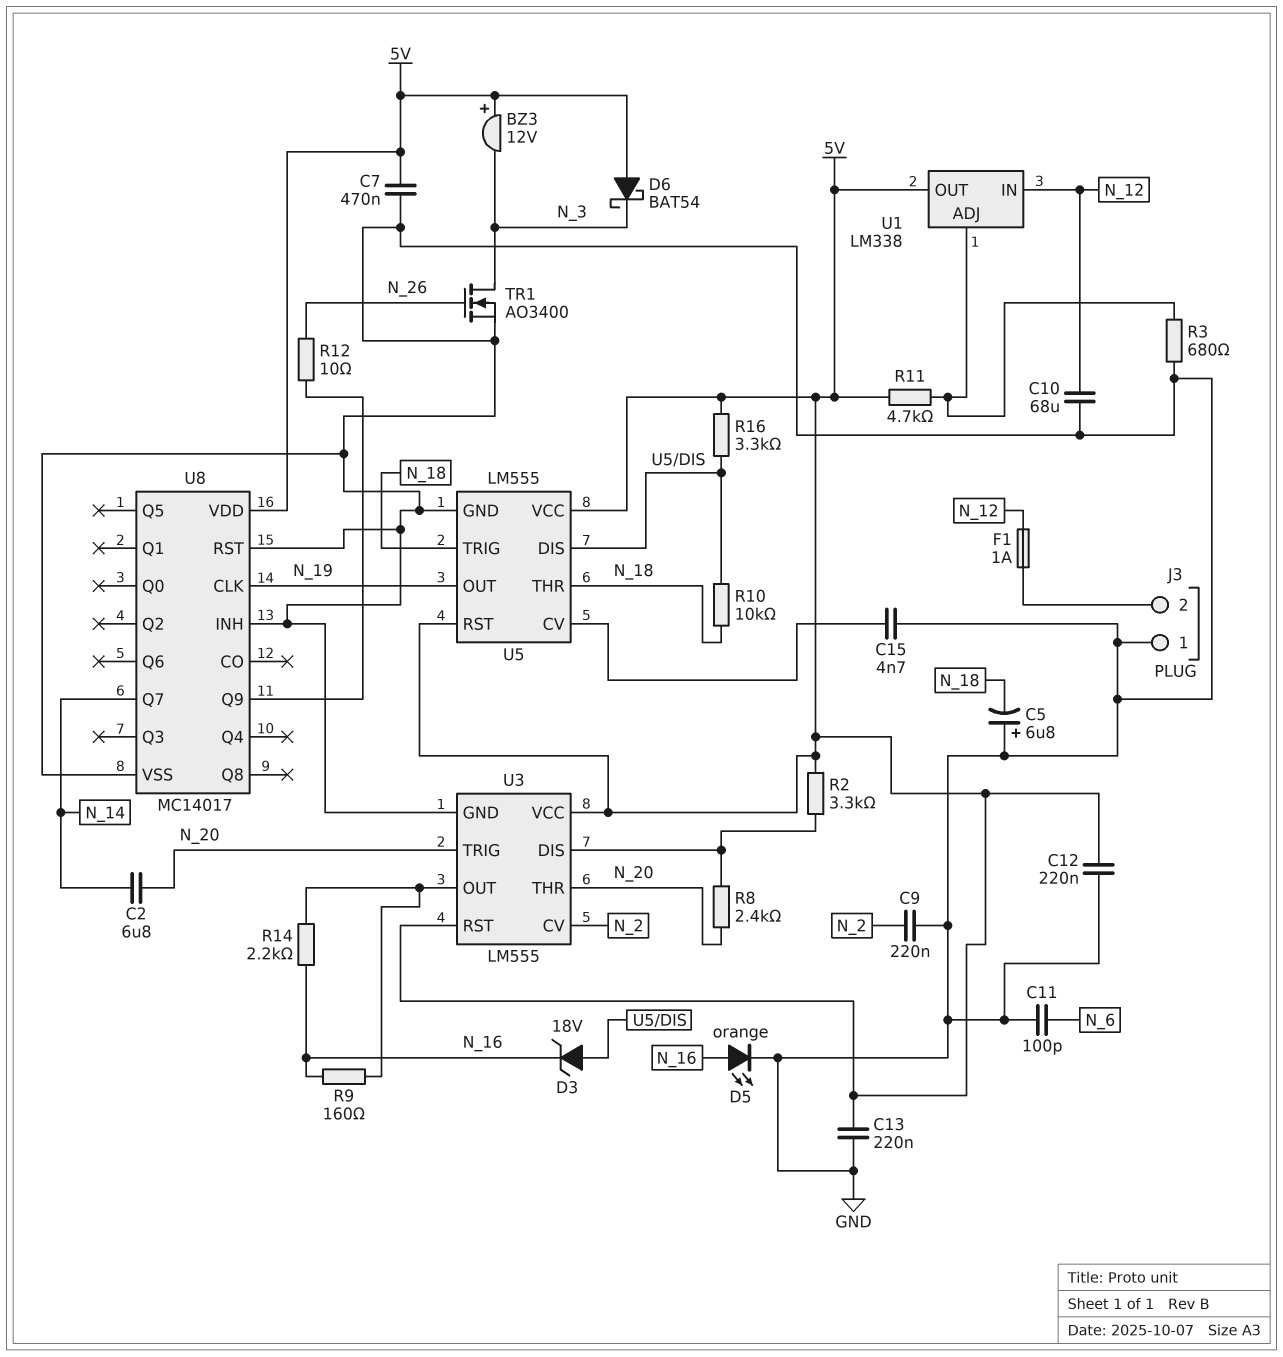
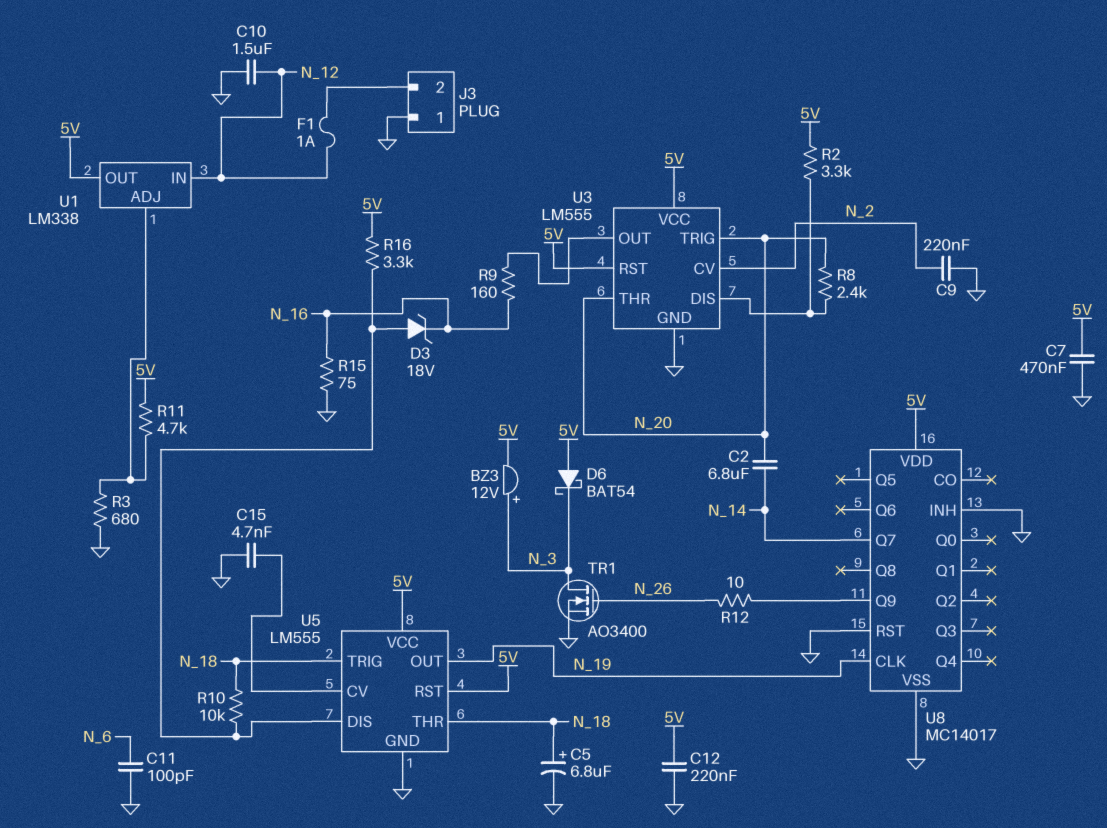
BZ3: buzzer 12V (plus 5V, minus N_3) -> buzzer 12V (plus N_3, minus 5V)
C5: 6.8uF (plus GND, minus N_18) -> 6.8uF (plus N_18, minus GND)
C10: 68uF (GND, N_12) -> 1.5uF (GND, N_12)
C13: 220nF (5V, GND) -> none
D5: LED orange (A N_16, K GND) -> none
R14: 2.2k (N_16, U3/OUT) -> none
R15: none -> 75 (GND, N_16)

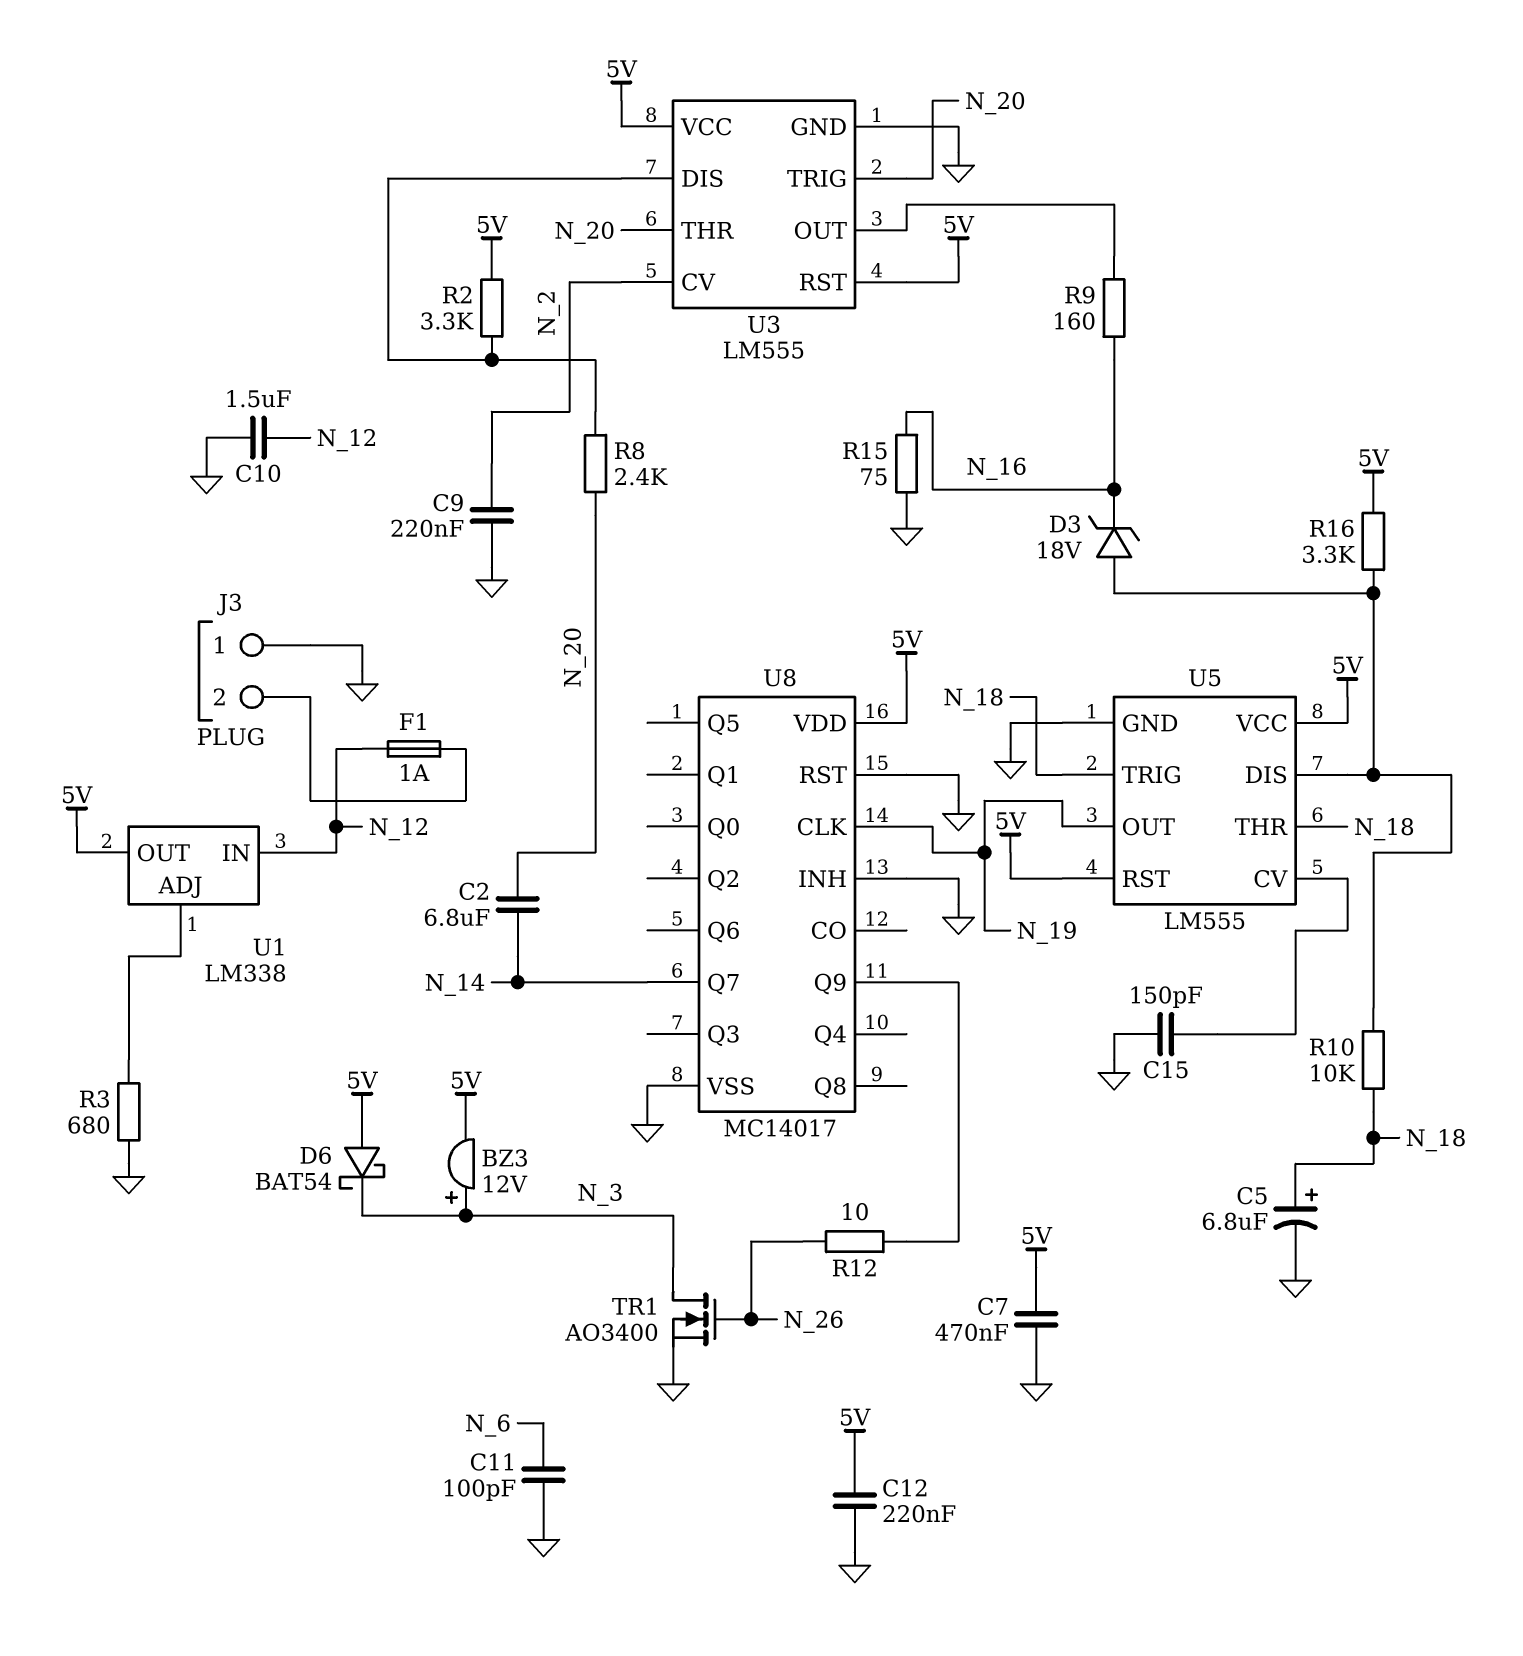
C15: 4.7nF (GND, U5/CV) -> 150pF (GND, U5/CV)
R11: 4.7k (5V, U1/ADJ) -> none

